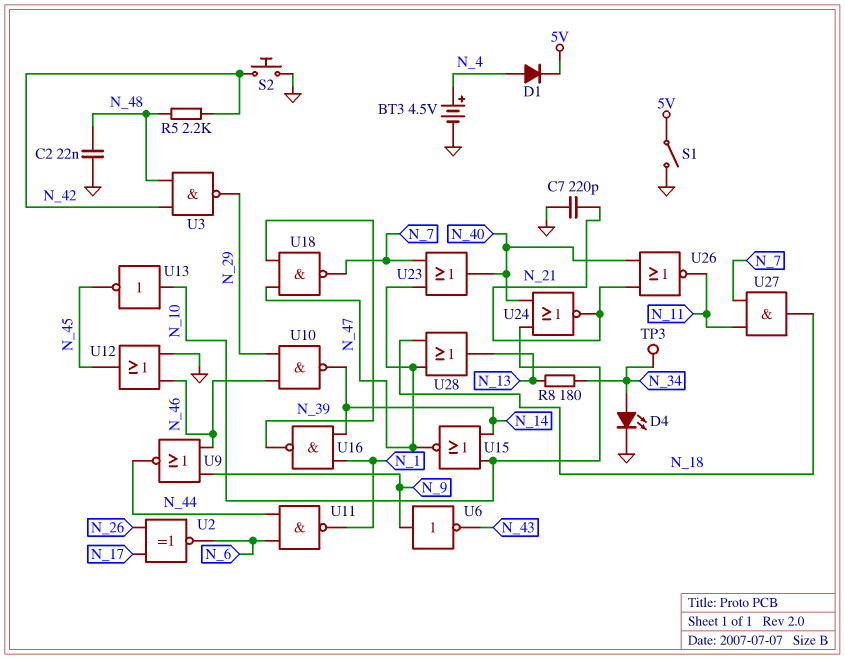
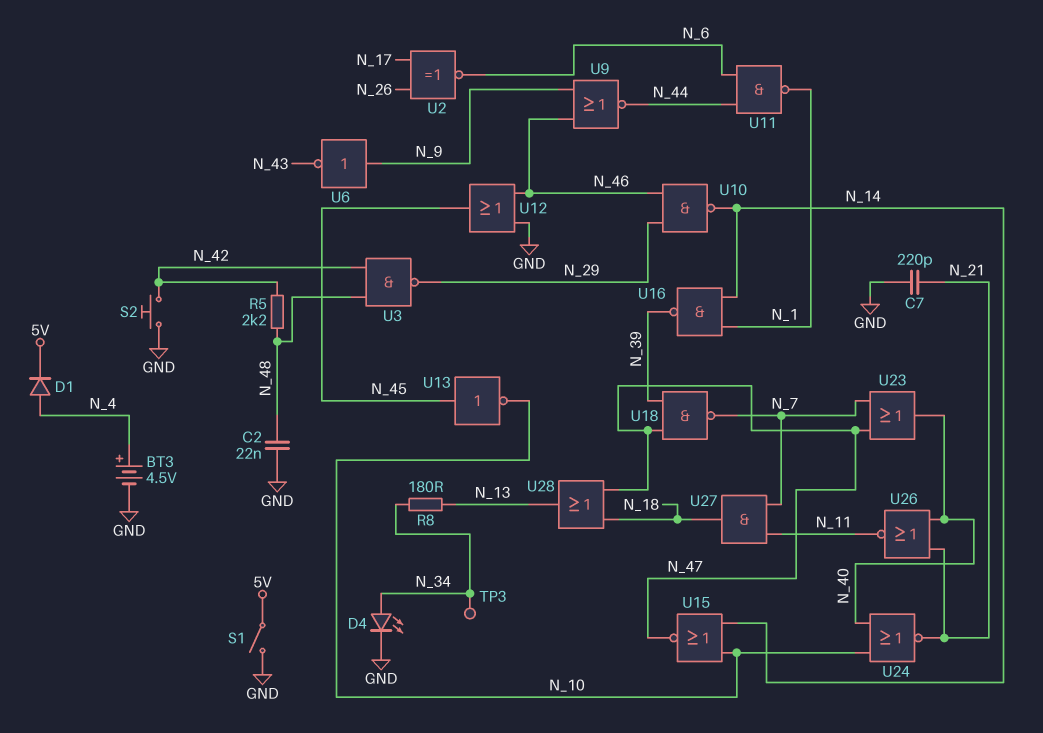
U13: NOT (in N_10, out N_45) -> NOT (in N_45, out N_10)

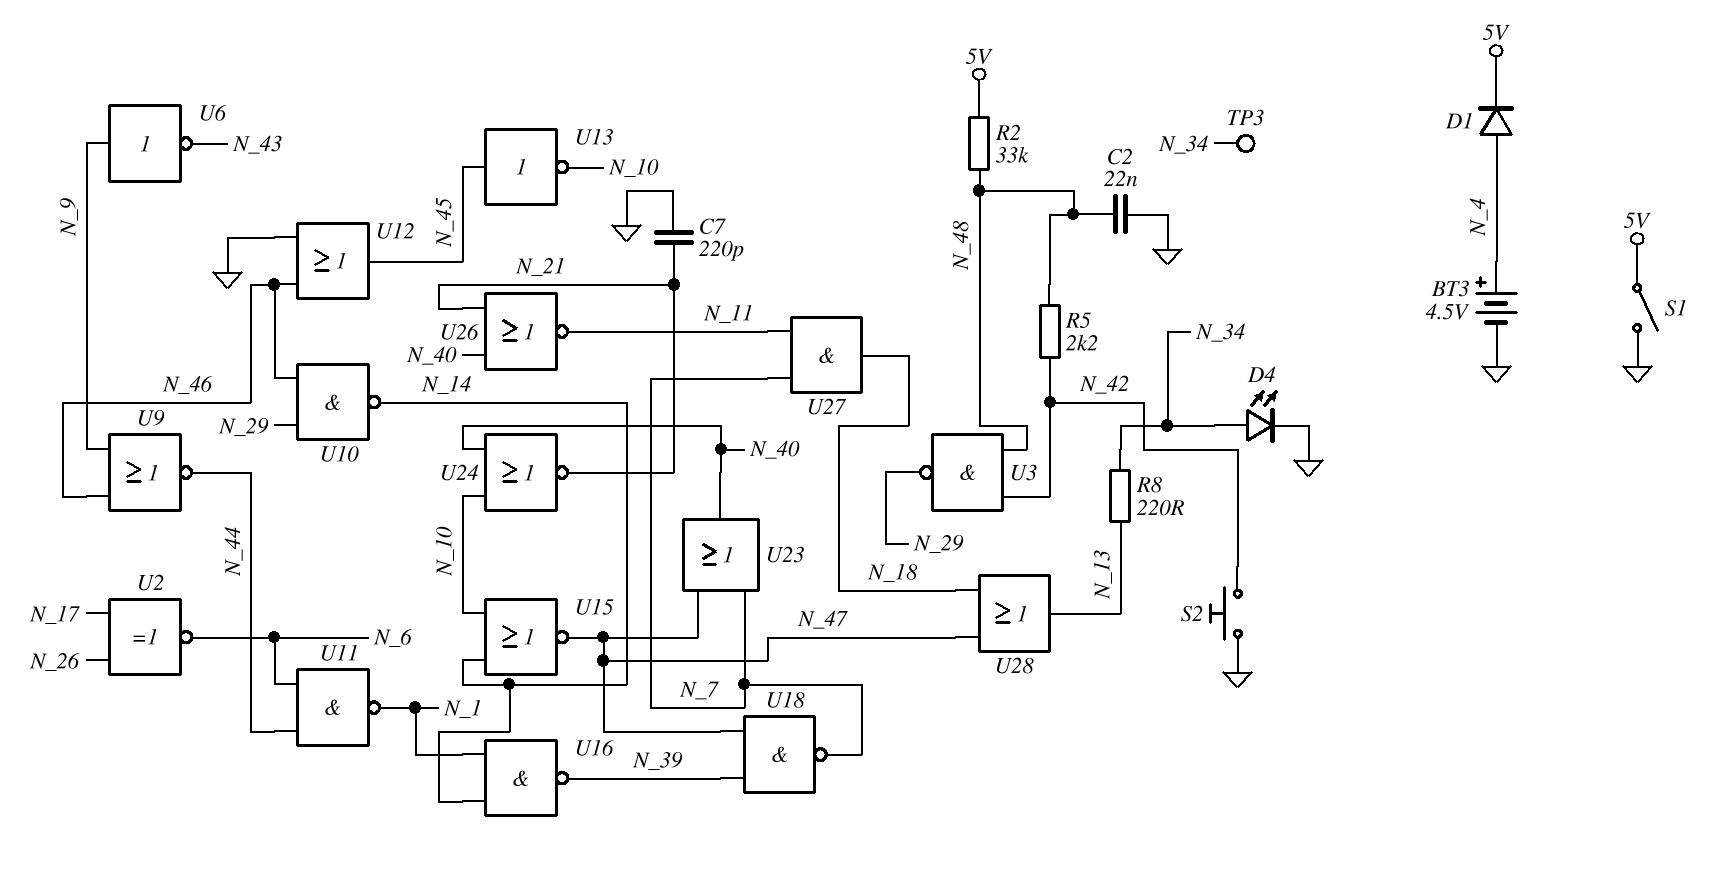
R2: none -> 33k (5V, N_48)
R8: 180 (N_13, N_34) -> 220 (N_13, N_34)

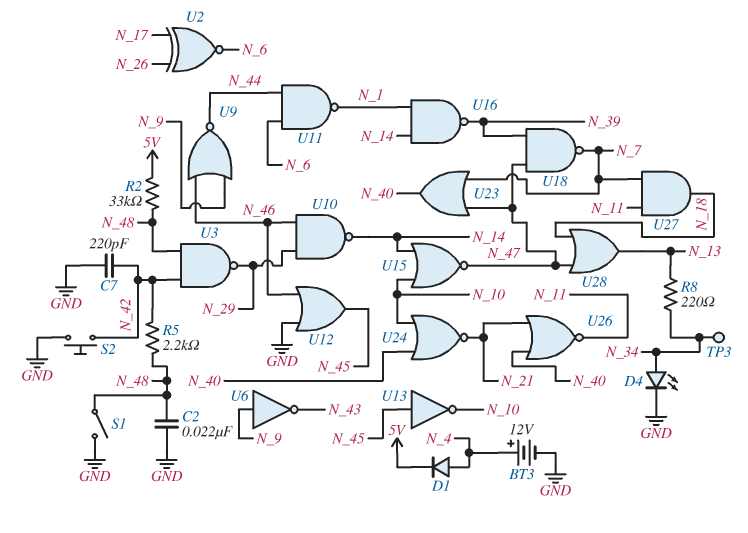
BT3: 4.5V (plus N_4, minus GND) -> 12V (plus N_4, minus GND)
C7: 220pF (GND, N_21) -> 220pF (GND, N_42)
S1: switch (5V, GND) -> switch (GND, N_48)

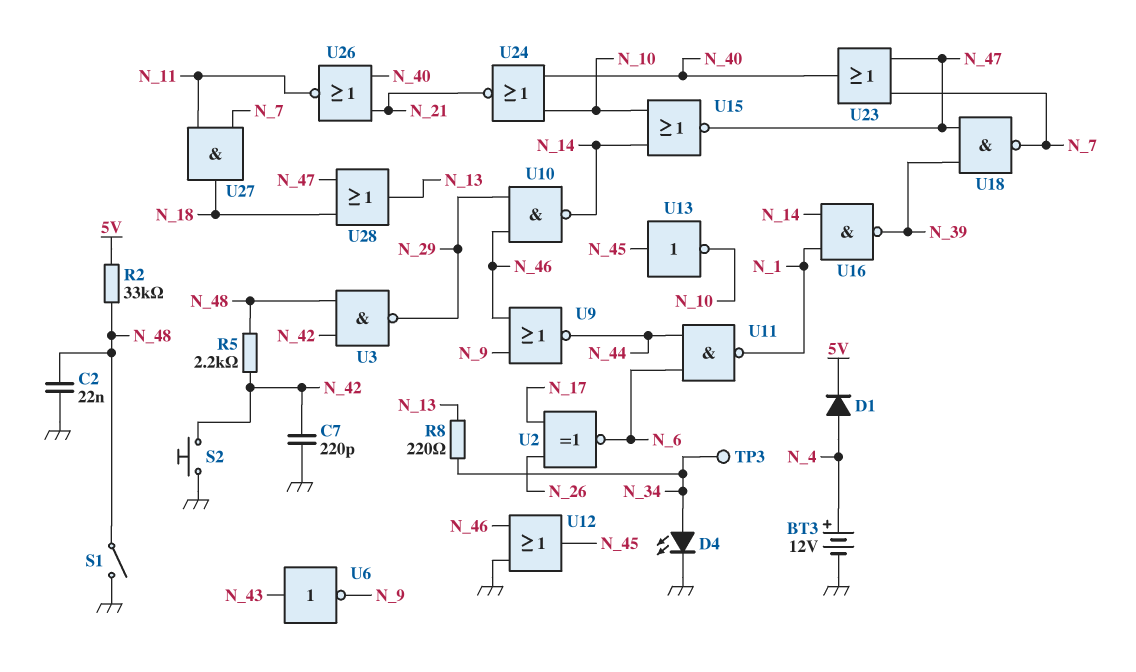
U6: NOT (in N_9, out N_43) -> NOT (in N_43, out N_9)

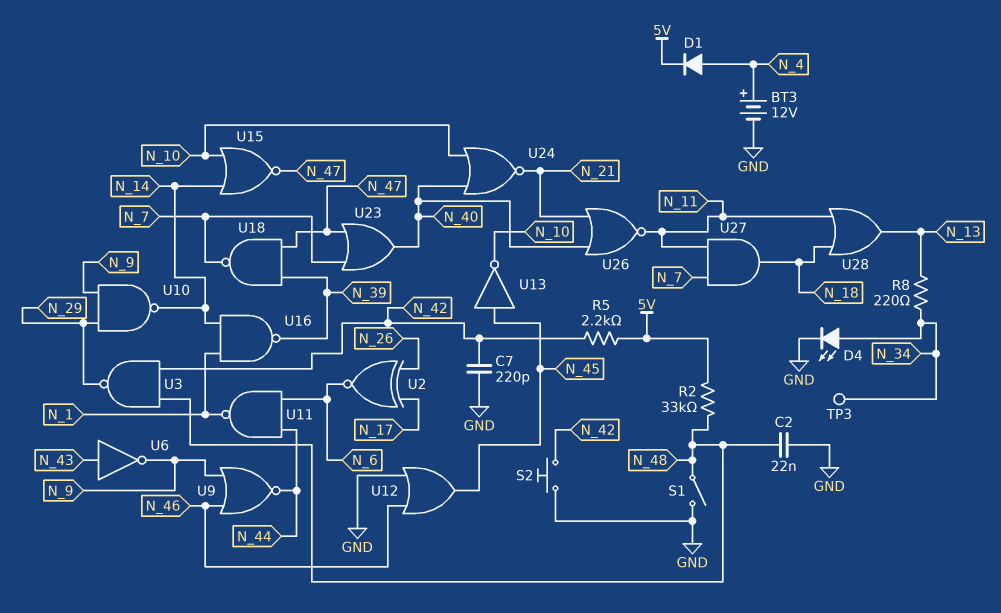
R5: 2.2k (N_42, N_48) -> 2.2k (5V, N_42)
U10: NAND (in N_29, in N_46, out N_14) -> NAND (in N_9, in N_29, out N_14)
U28: OR (in N_18, in N_47, out N_13) -> OR (in N_11, in N_18, out N_13)

